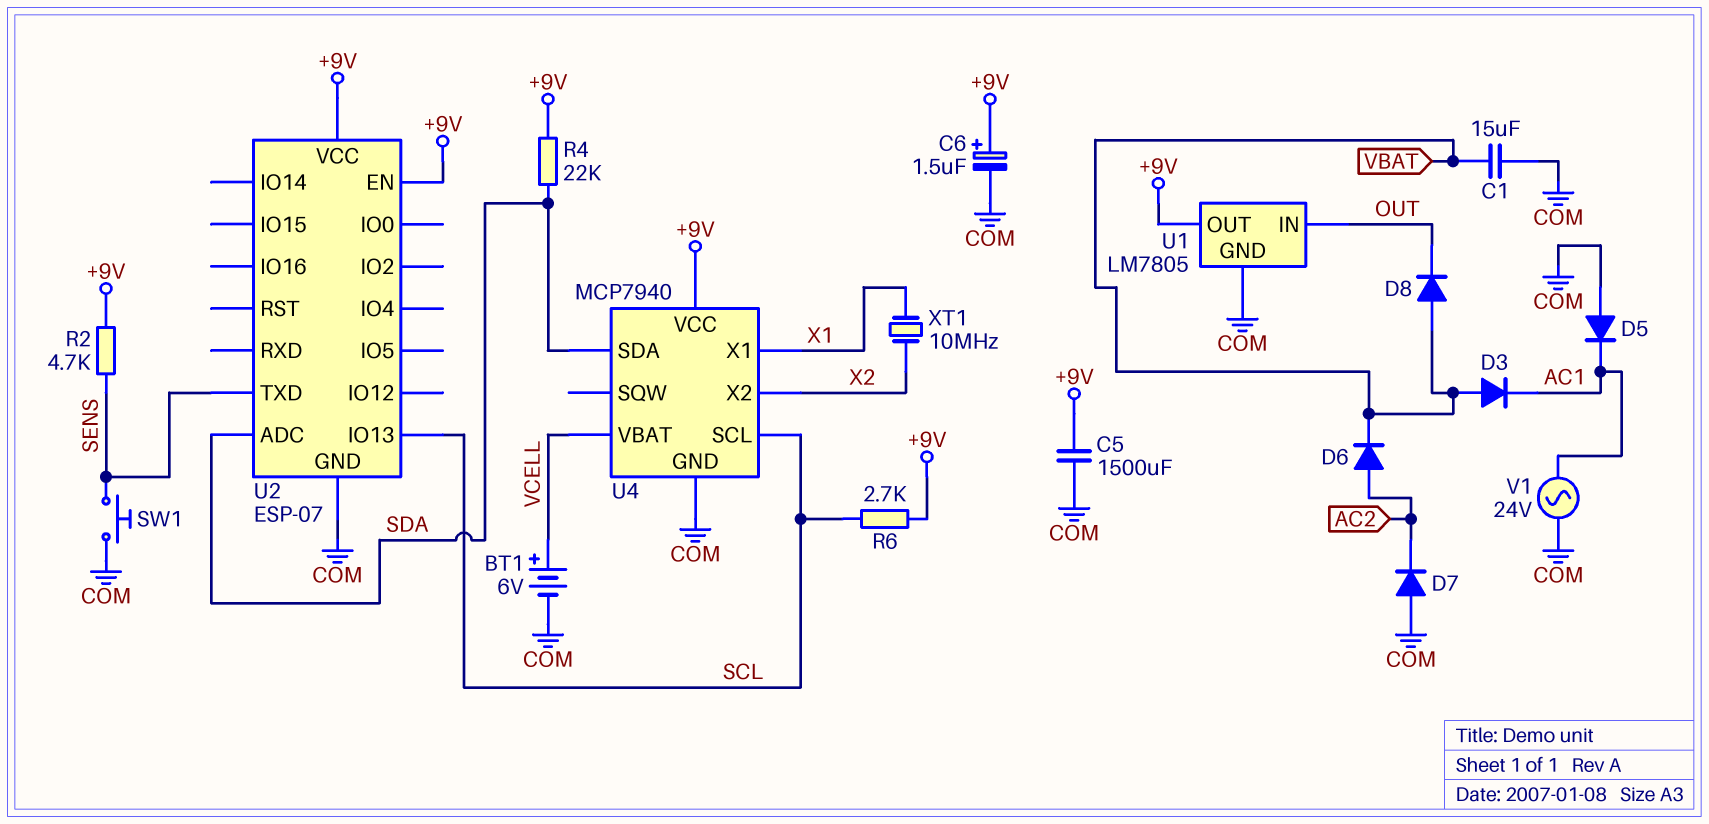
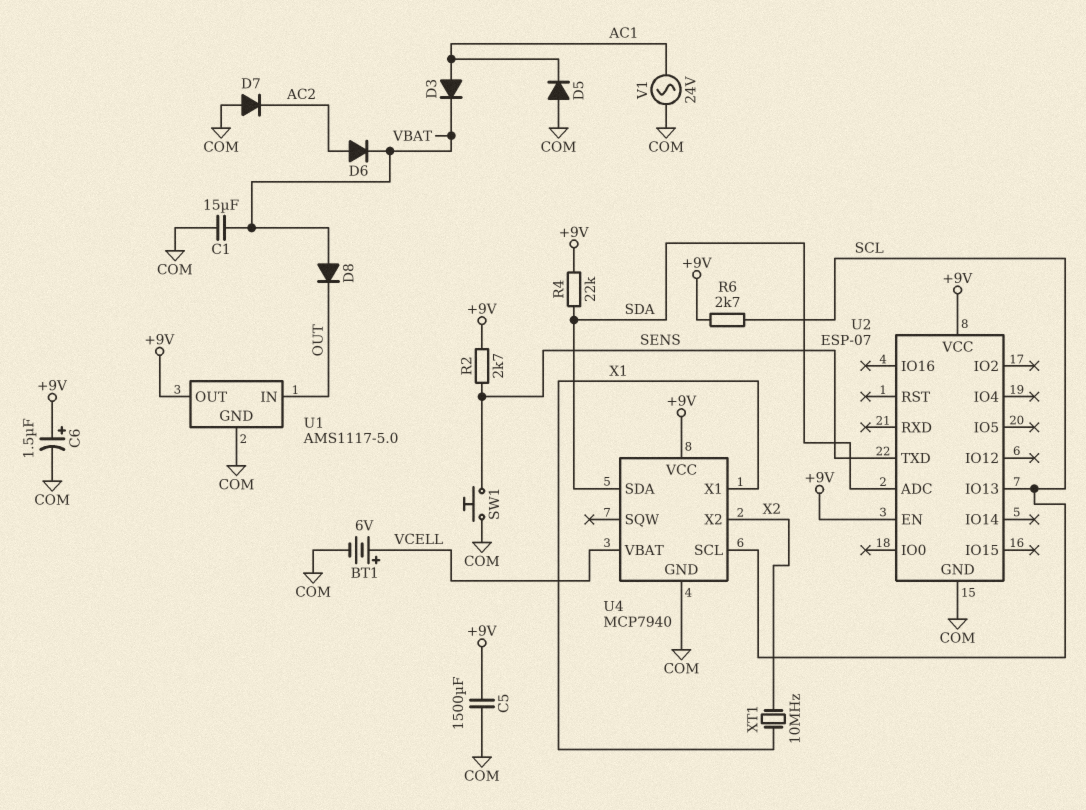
D3: diode (A VBAT, K AC1) -> diode (A AC1, K VBAT)
R2: 4.7k (+9V, SENS) -> 2.7k (+9V, SENS)
U1: LM7805 -> AMS1117-5.0

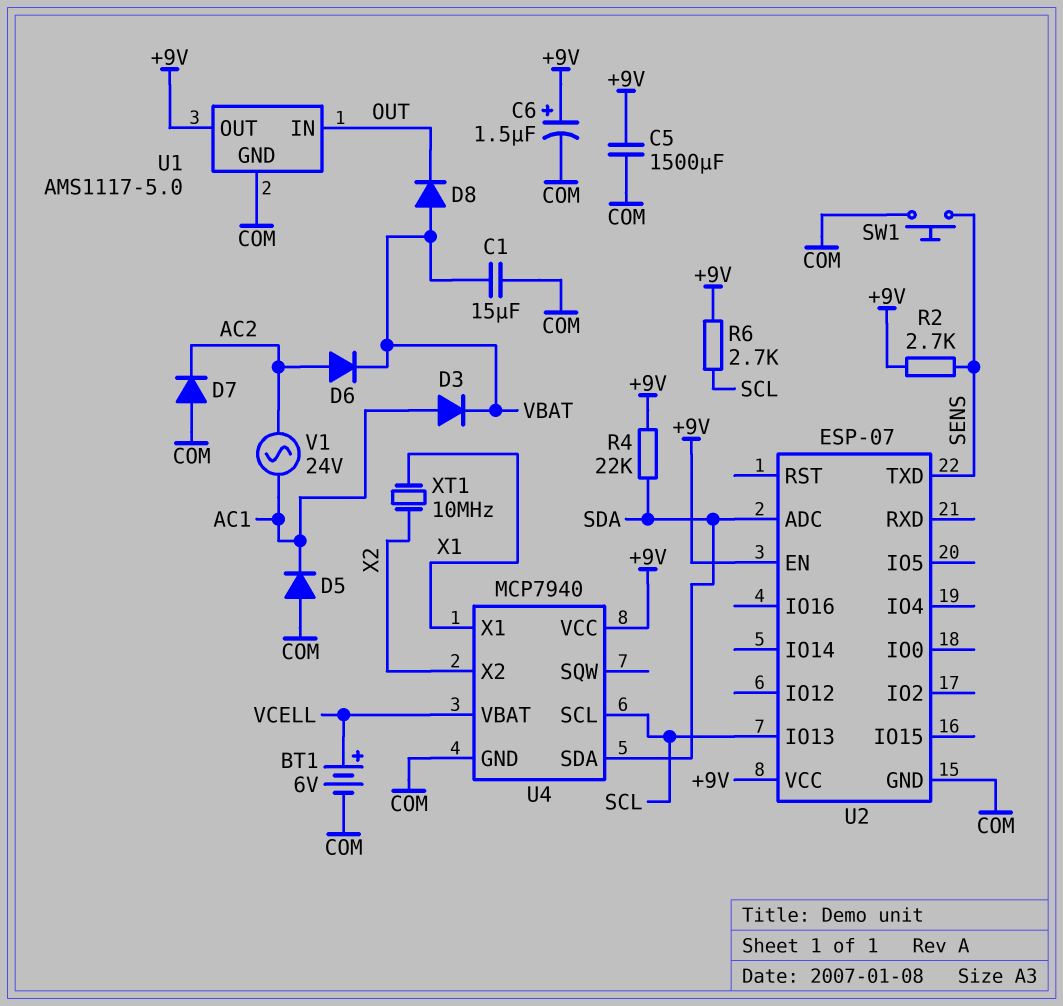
V1: AC 24V (AC1, COM) -> AC 24V (AC1, AC2)

